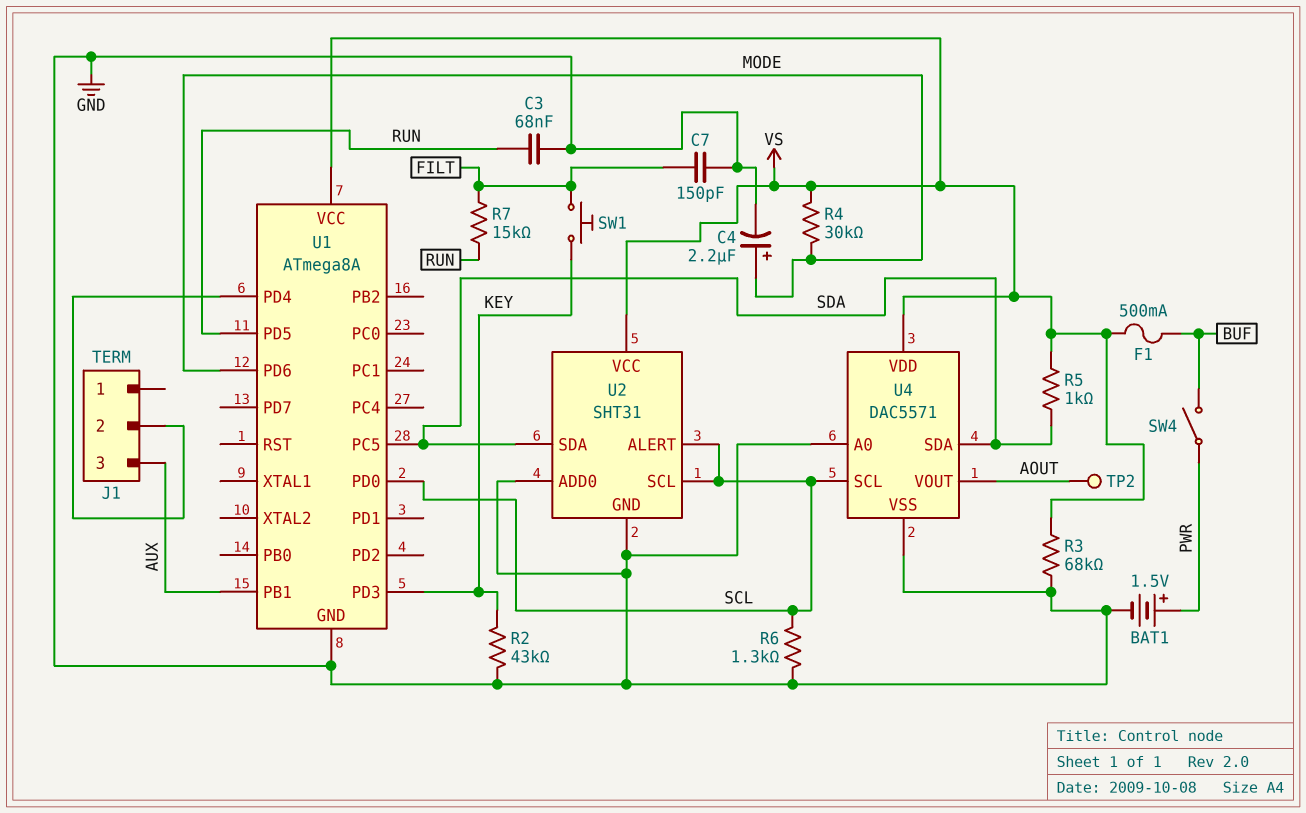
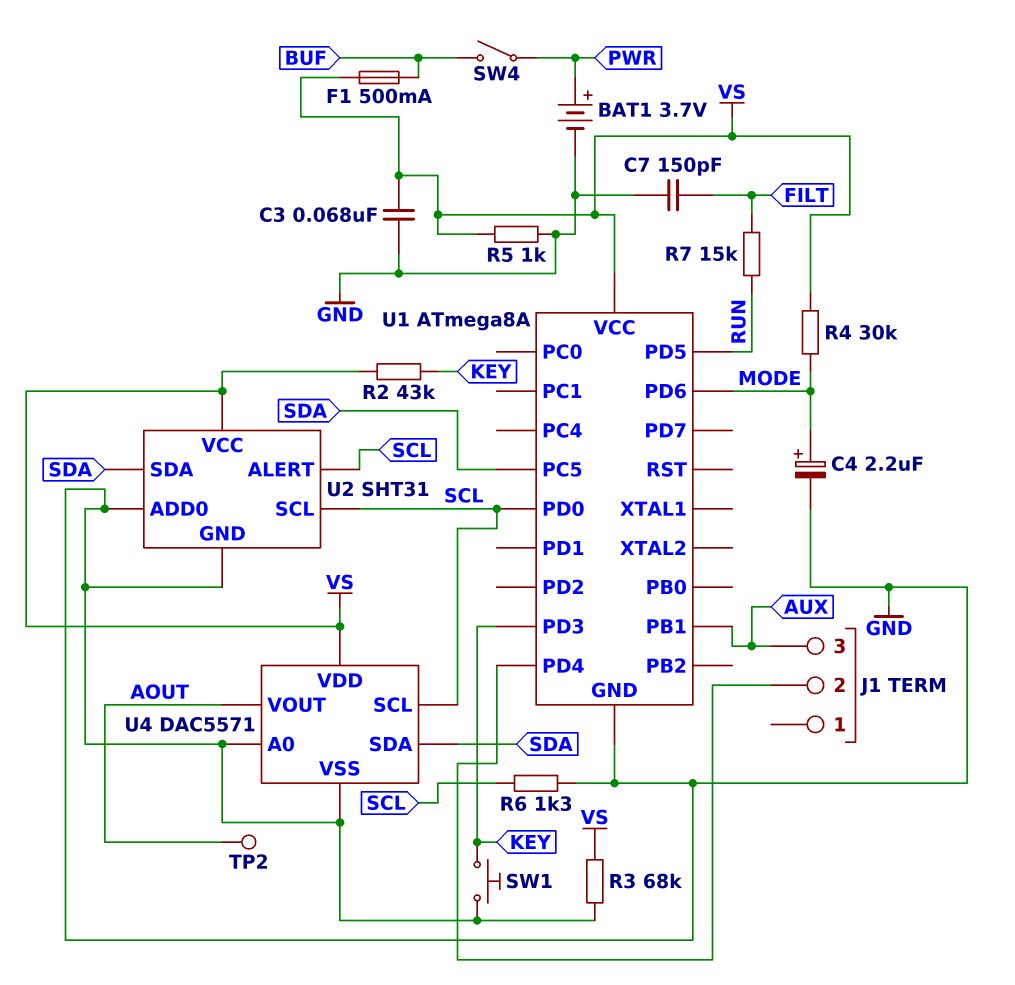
BAT1: 1.5V (plus PWR, minus GND) -> 3.7V (plus PWR, minus GND)
C3: 68nF (GND, RUN) -> 68nF (GND, VS)
R2: 43k (GND, KEY) -> 43k (KEY, VS)
R5: 1k (SDA, VS) -> 1k (GND, VS)
SW1: button (FILT, KEY) -> button (GND, KEY)

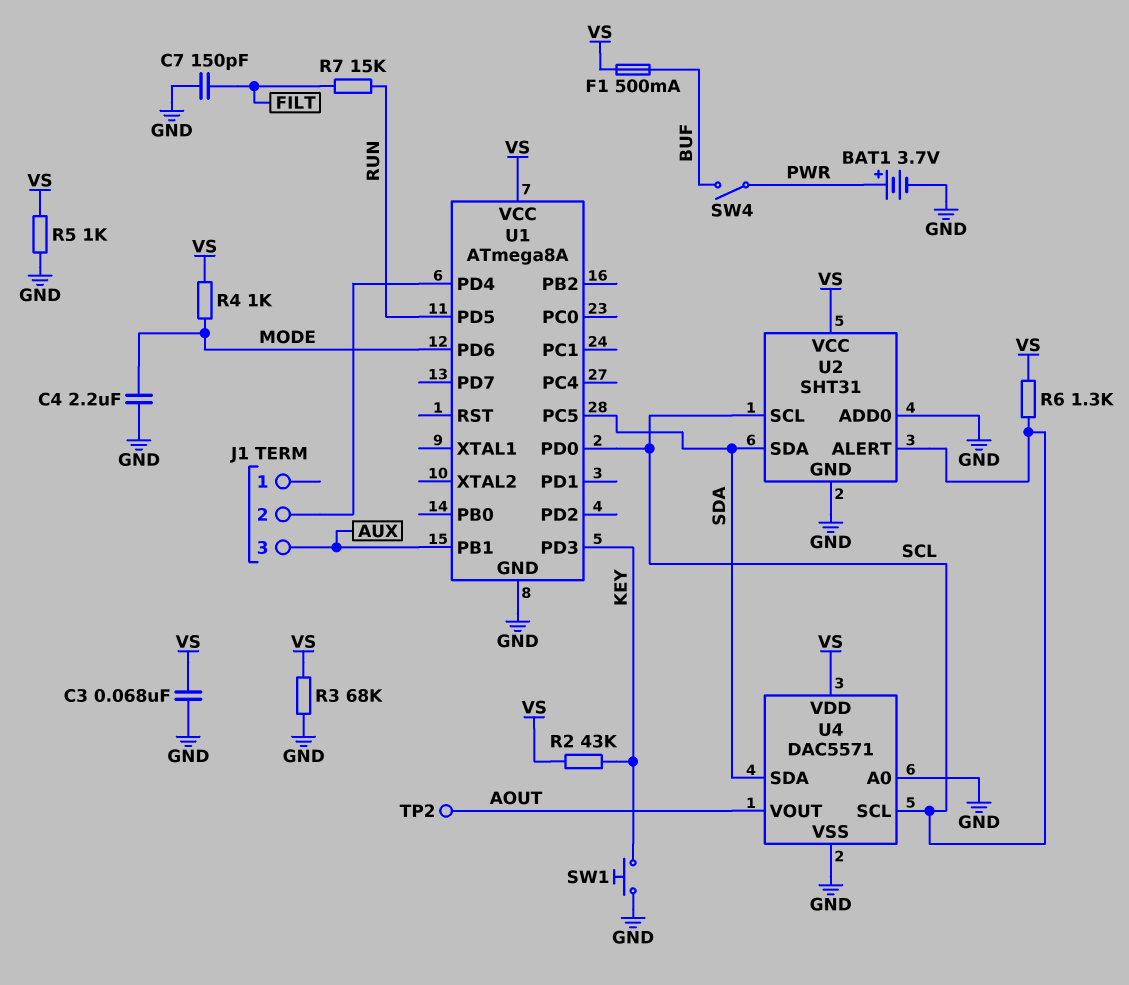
C4: 2.2uF (plus MODE, minus GND) -> 2.2uF (GND, MODE)
R4: 30k (MODE, VS) -> 1k (MODE, VS)
R6: 1.3k (GND, SCL) -> 1.3k (SCL, VS)

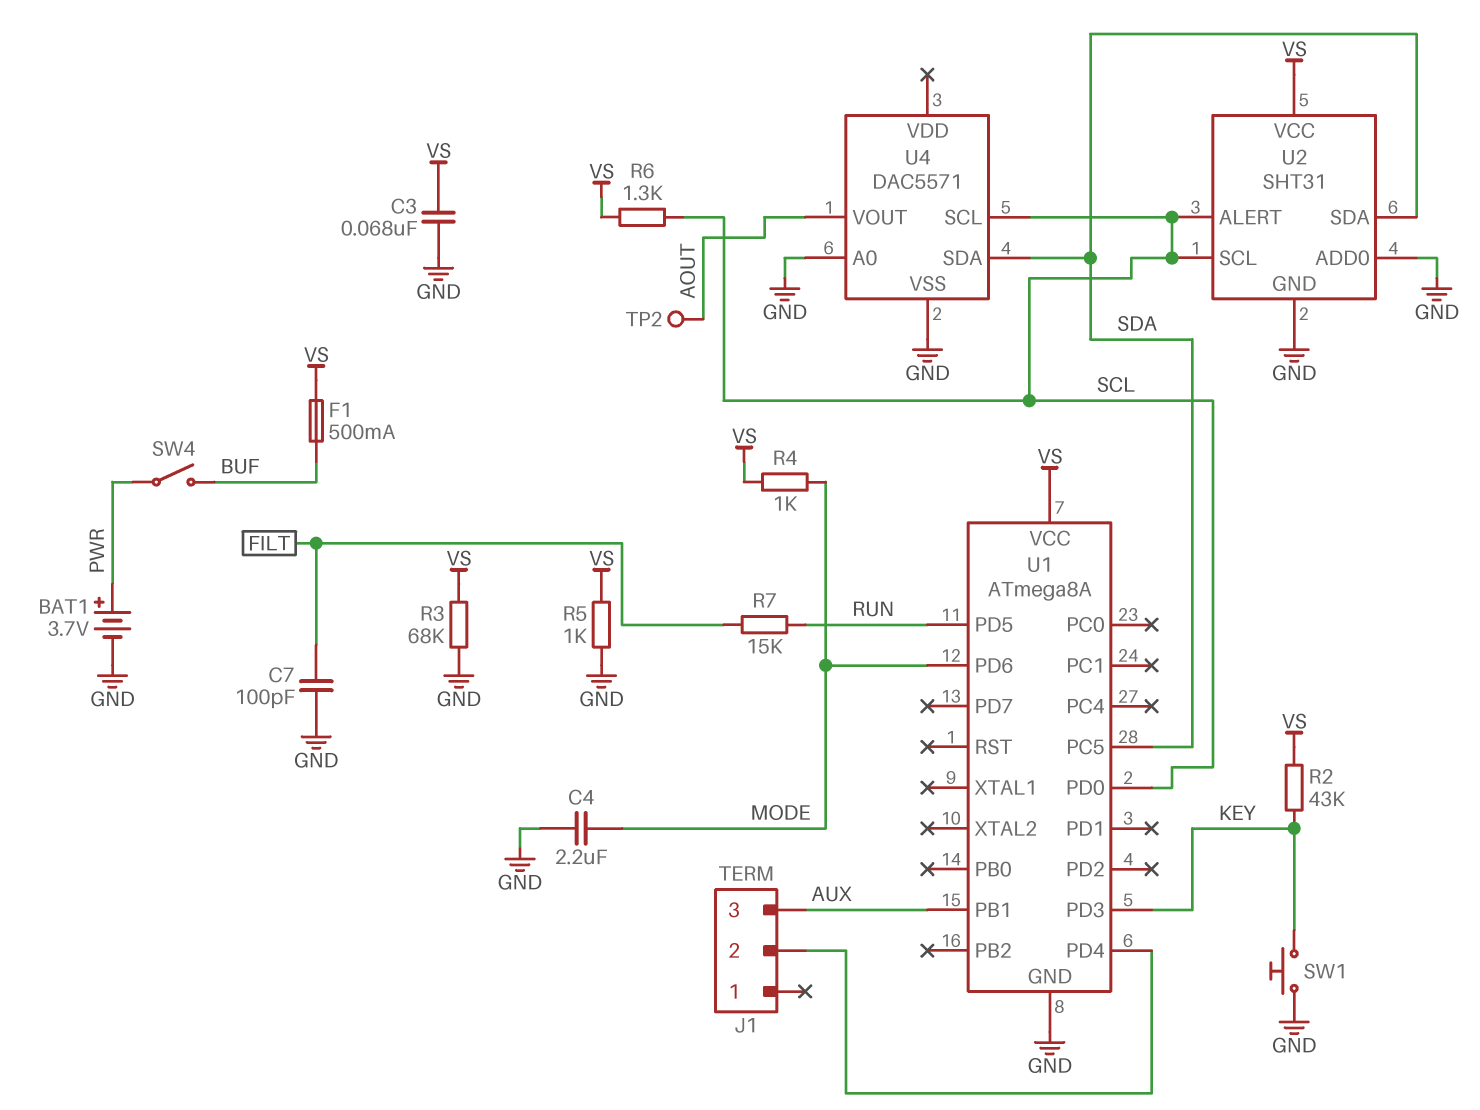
C7: 150pF (FILT, GND) -> 100pF (FILT, GND)
U4 pin VDD: VS -> none

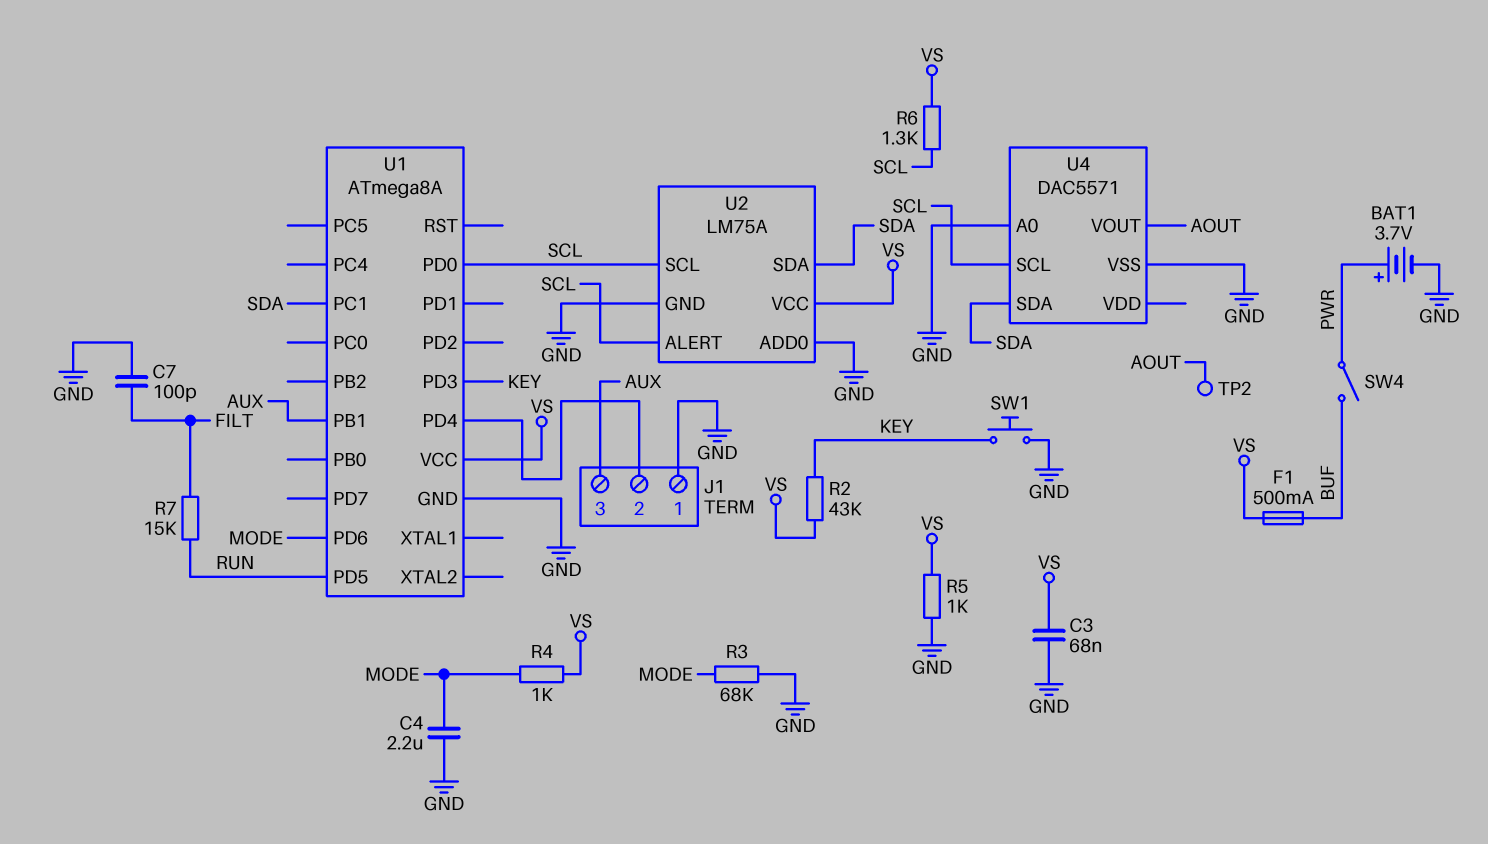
J1 pin 1: none -> GND
R3: 68k (GND, VS) -> 68k (GND, MODE)
U1 pin PC1: none -> SDA
U1 pin PC5: SDA -> none
U2: SHT31 -> LM75A

